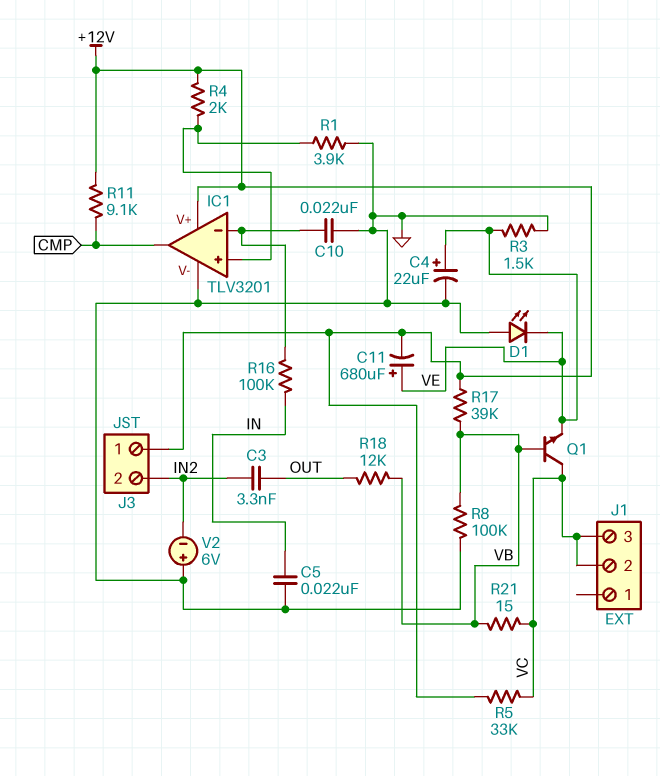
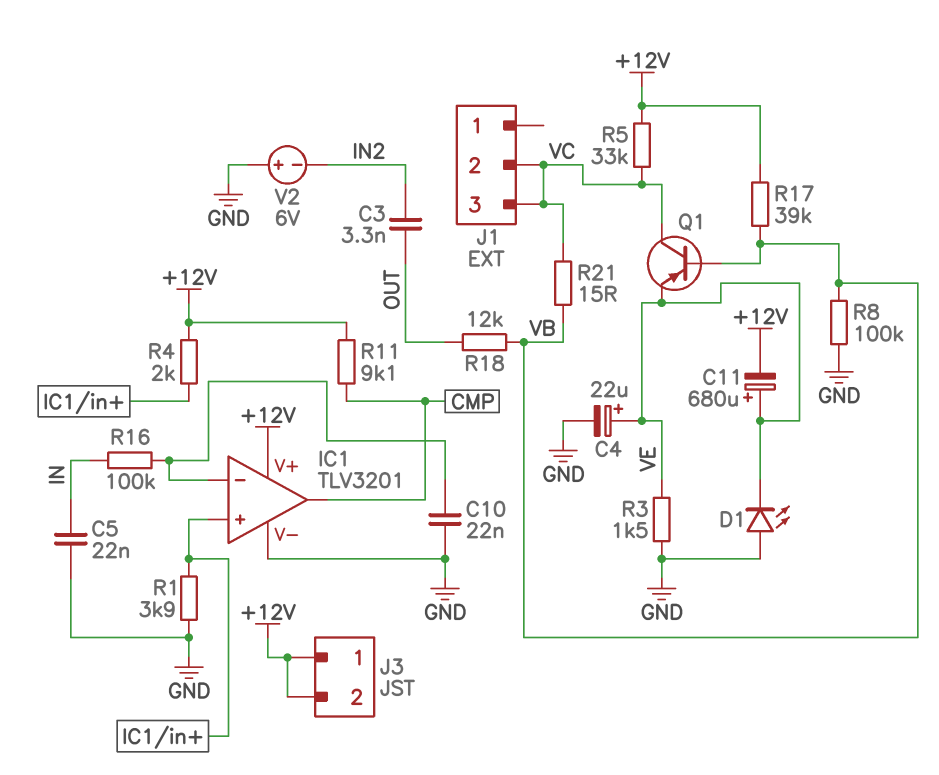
J3 pin 2: IN2 -> +12V
Q1: NPN (B VB, C VC, E VE) -> PNP (B VB, C VC, E VE)

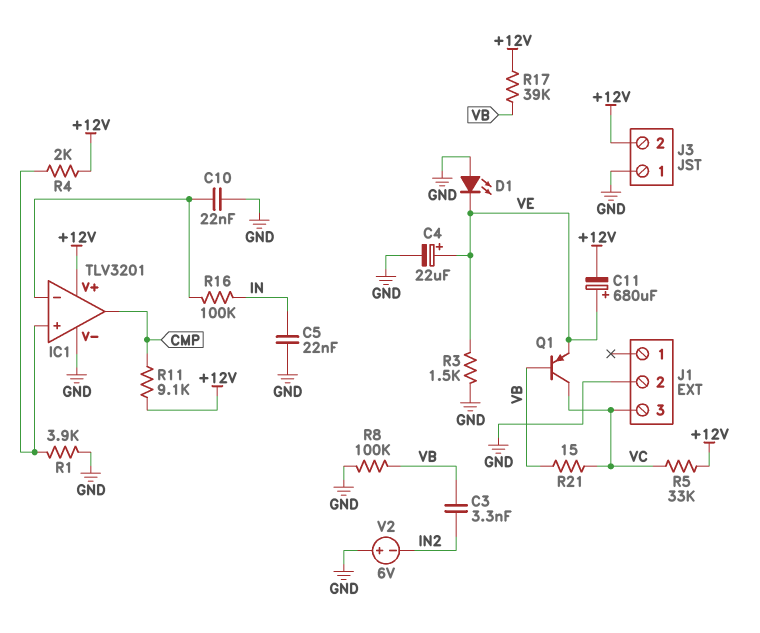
C3: 3.3nF (IN2, OUT) -> 3.3nF (IN2, VB)
J1 pin 2: VC -> GND
J3 pin 1: +12V -> GND
R18: 12k (OUT, VB) -> none

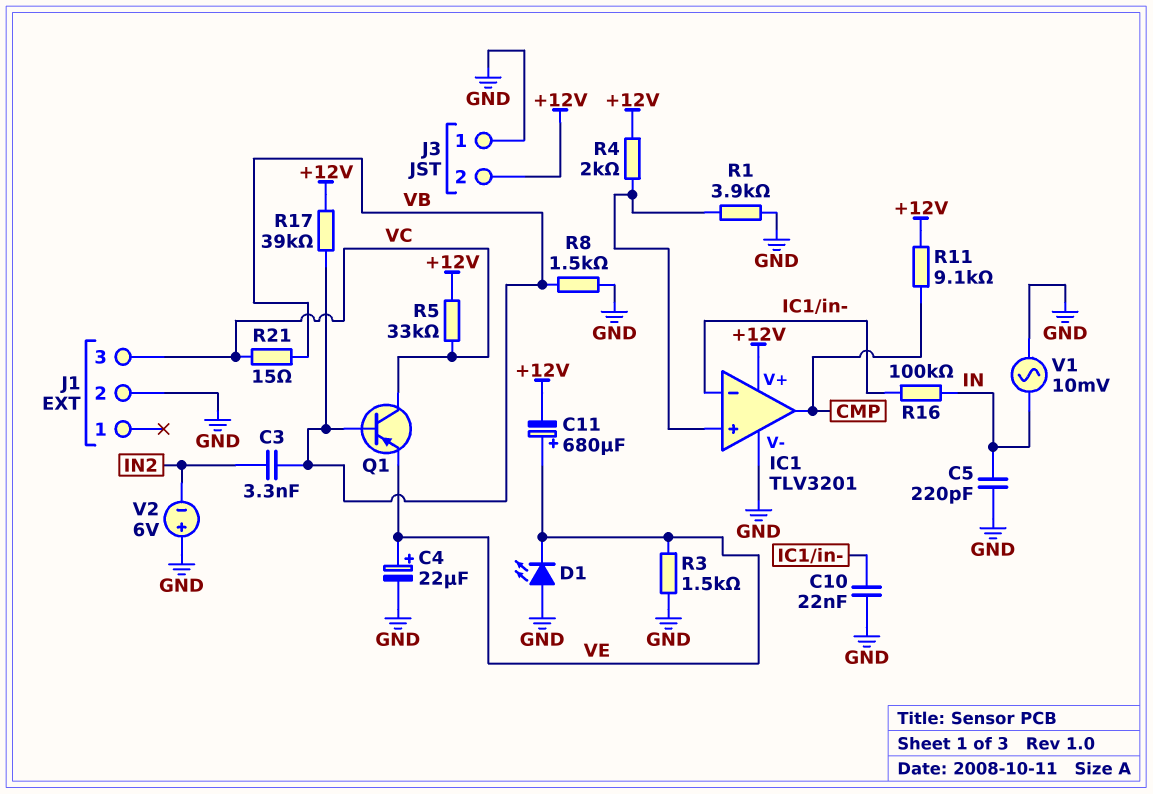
C5: 22nF (GND, IN) -> 220pF (GND, IN)
R8: 100k (GND, VB) -> 1.5k (GND, VB)
V1: none -> AC 10mV (GND, IN)

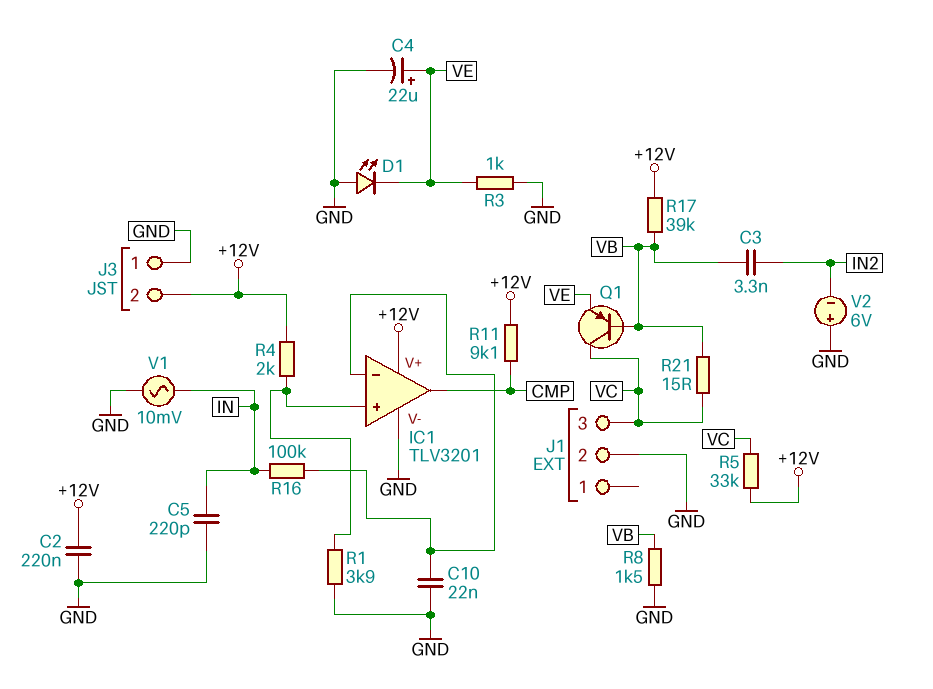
C2: none -> 220nF (+12V, GND)
C11: 680uF (plus VE, minus +12V) -> none
R3: 1.5k (GND, VE) -> 1k (GND, VE)

